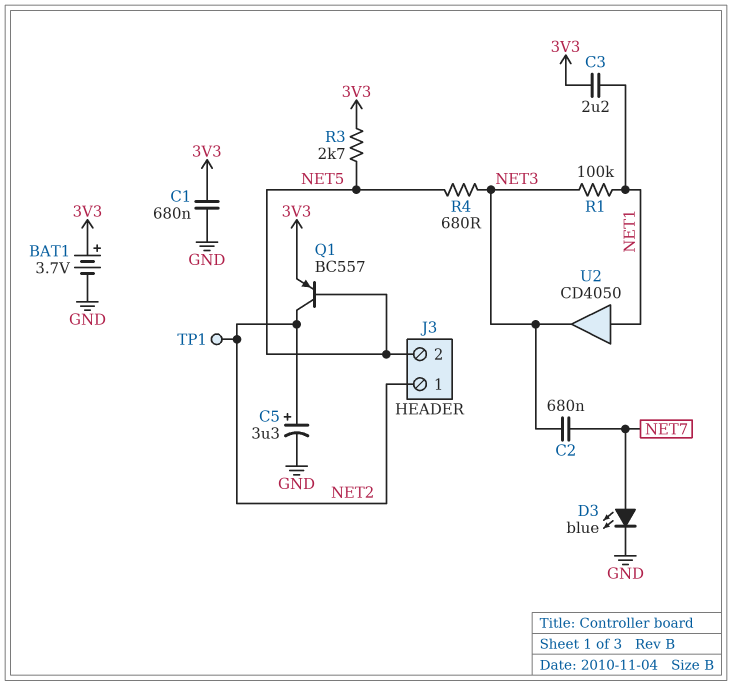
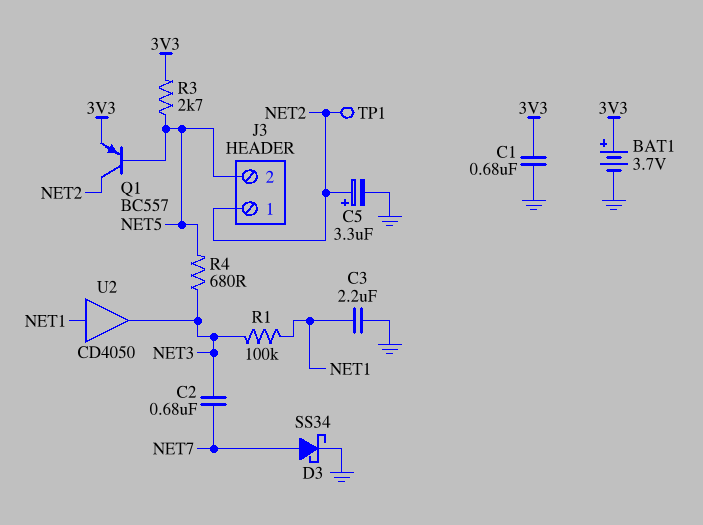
C3: 2.2uF (3V3, NET1) -> 2.2uF (GND, NET1)
D3: LED blue (A NET7, K GND) -> schottky SS34 (A NET7, K GND)

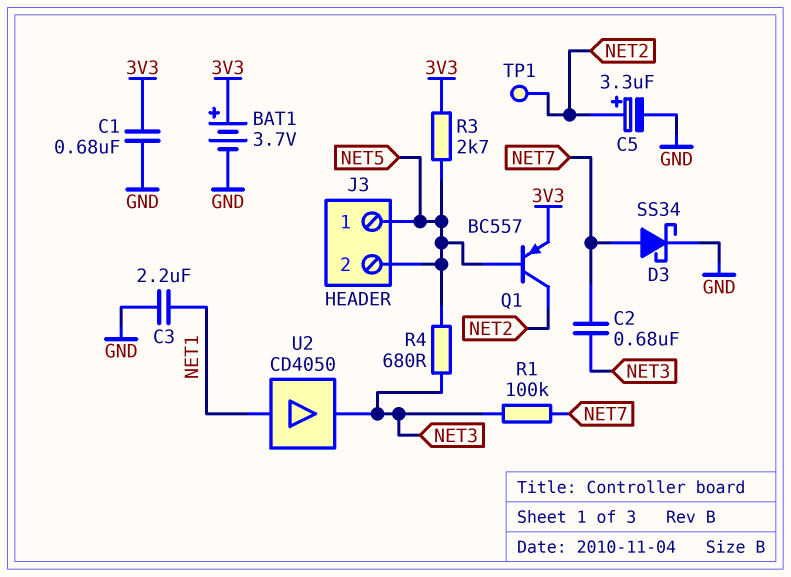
J3 pin 1: NET2 -> NET5
R1: 100k (NET1, NET3) -> 100k (NET3, NET7)

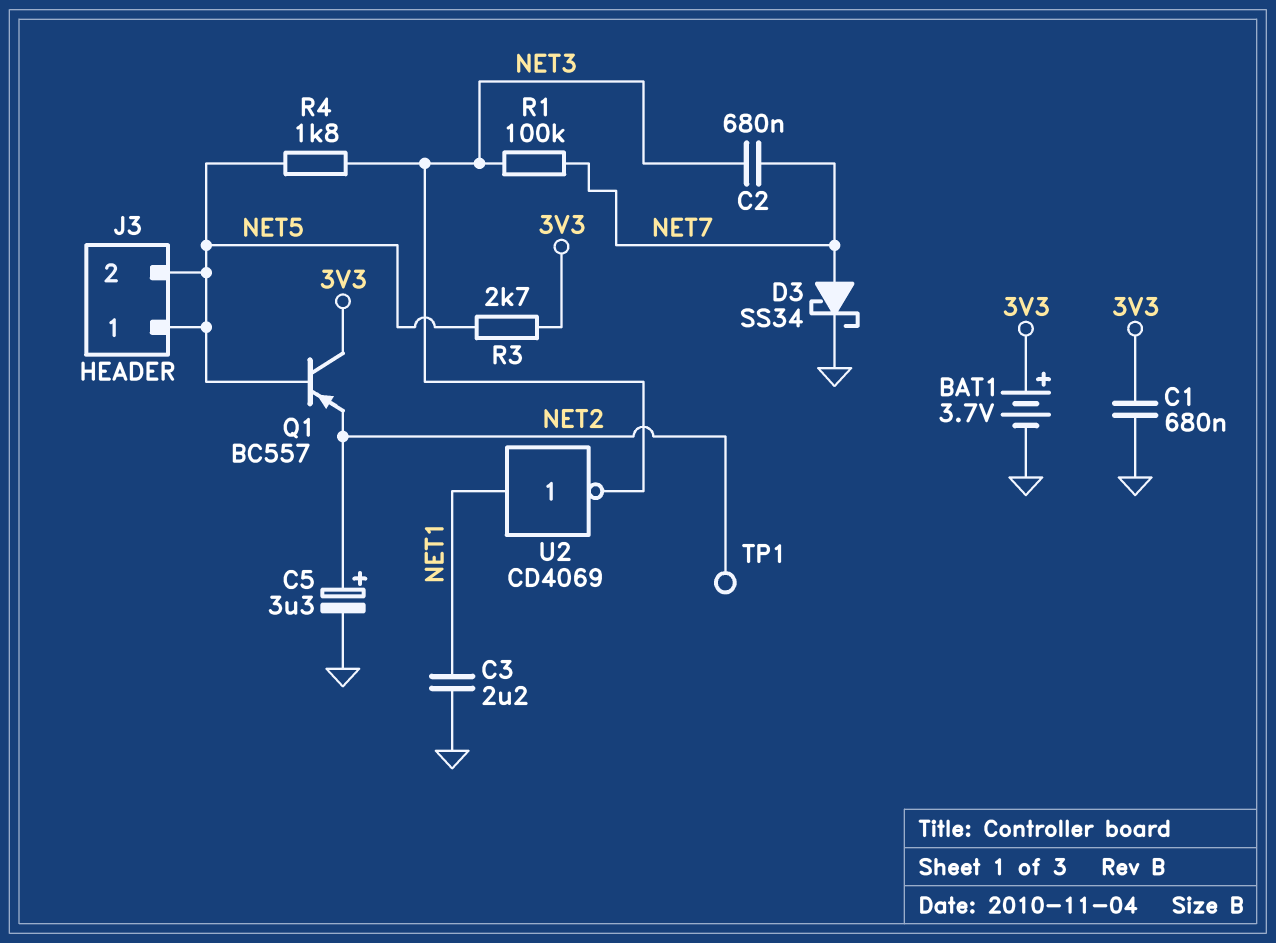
Q1: PNP BC557 (B NET5, C NET2, E 3V3) -> PNP BC557 (B NET5, C 3V3, E NET2)
R4: 680 (NET3, NET5) -> 1.8k (NET3, NET5)
U2: buffer CD4050 (in NET1, out NET3) -> NOT CD4069 (in NET1, out NET3)

